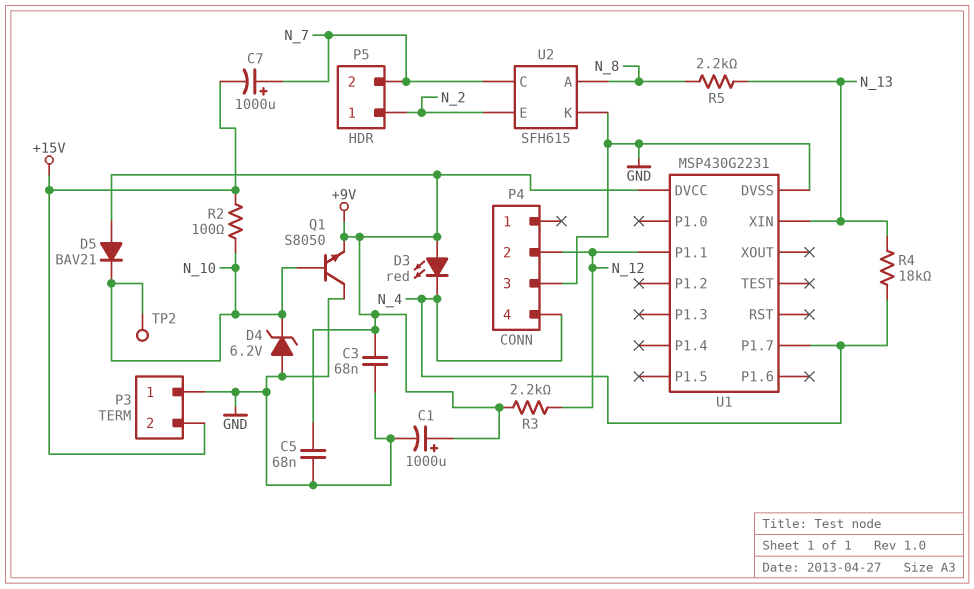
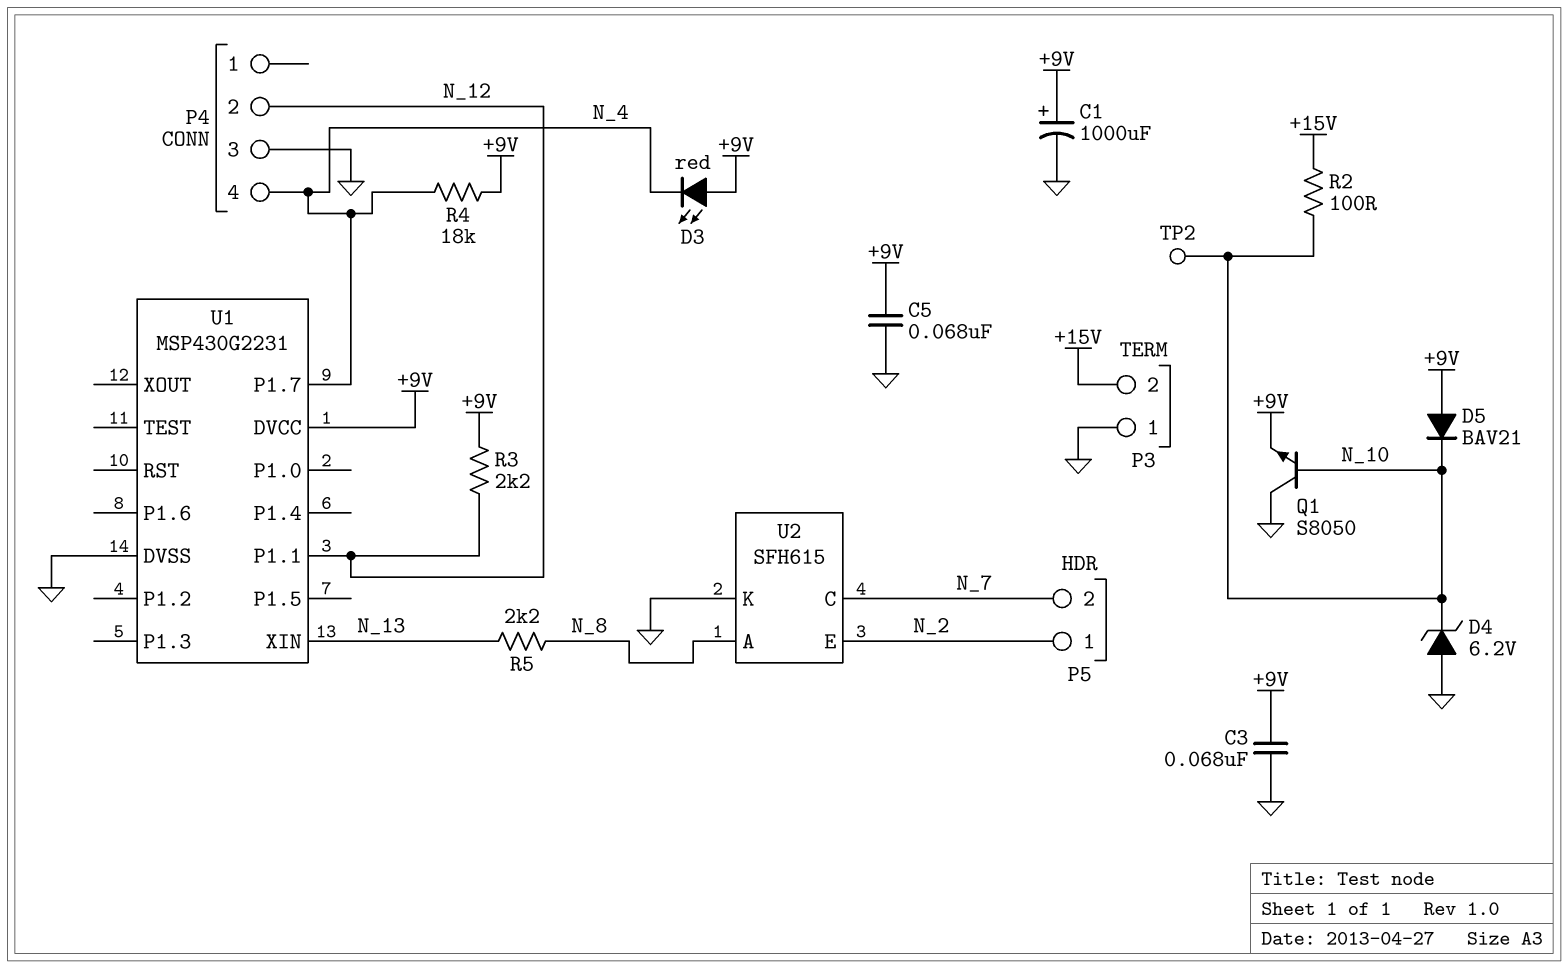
C7: 1000uF (plus N_7, minus +15V) -> none
R4: 18k (N_4, N_13) -> 18k (+9V, N_4)

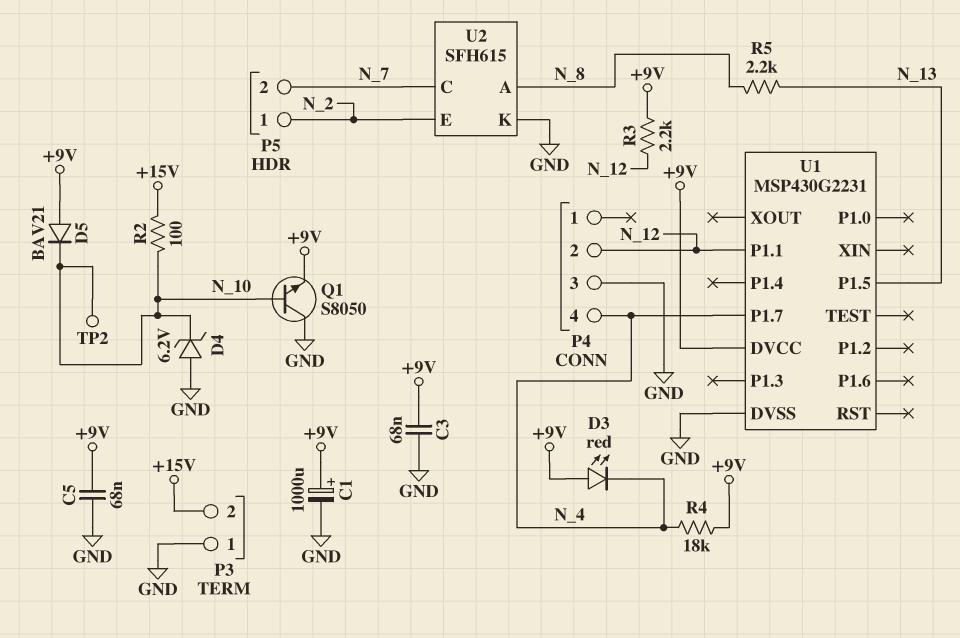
U1 pin P1.5: none -> N_13
U1 pin XIN: N_13 -> none

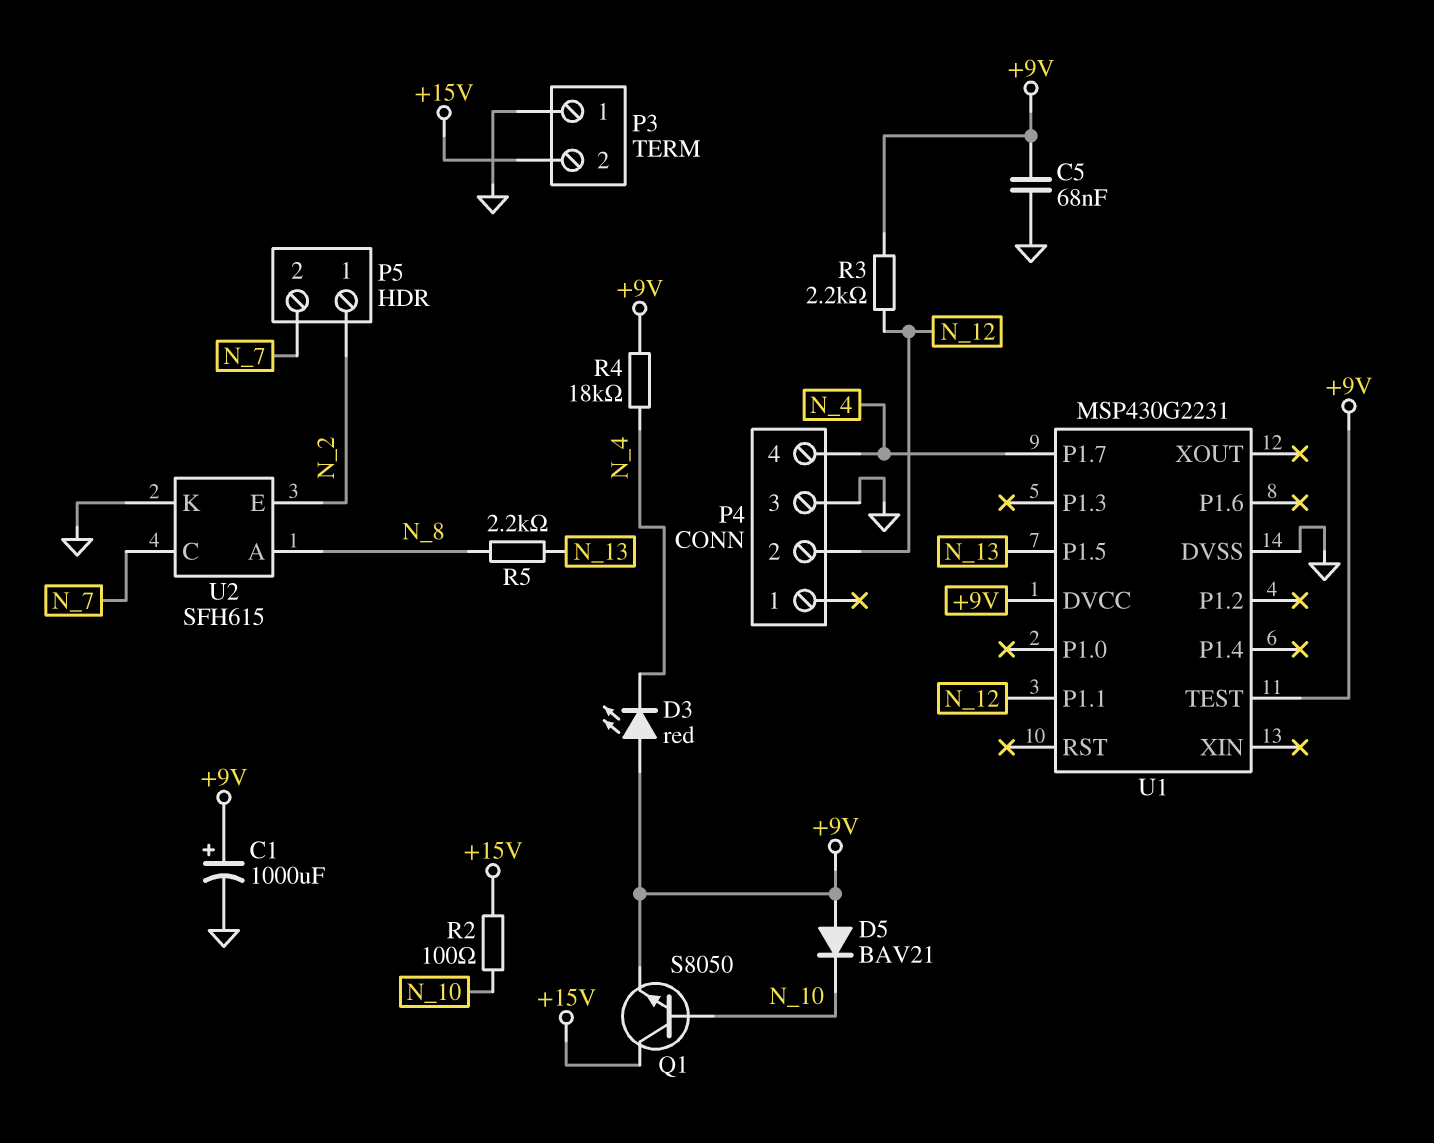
C3: 68nF (+9V, GND) -> none
D4: zener 6.2V (A GND, K N_10) -> none
Q1: NPN S8050 (B N_10, C GND, E +9V) -> NPN S8050 (B N_10, C +15V, E +9V)
TP2: test point (N_10) -> none
U1 pin TEST: none -> +9V

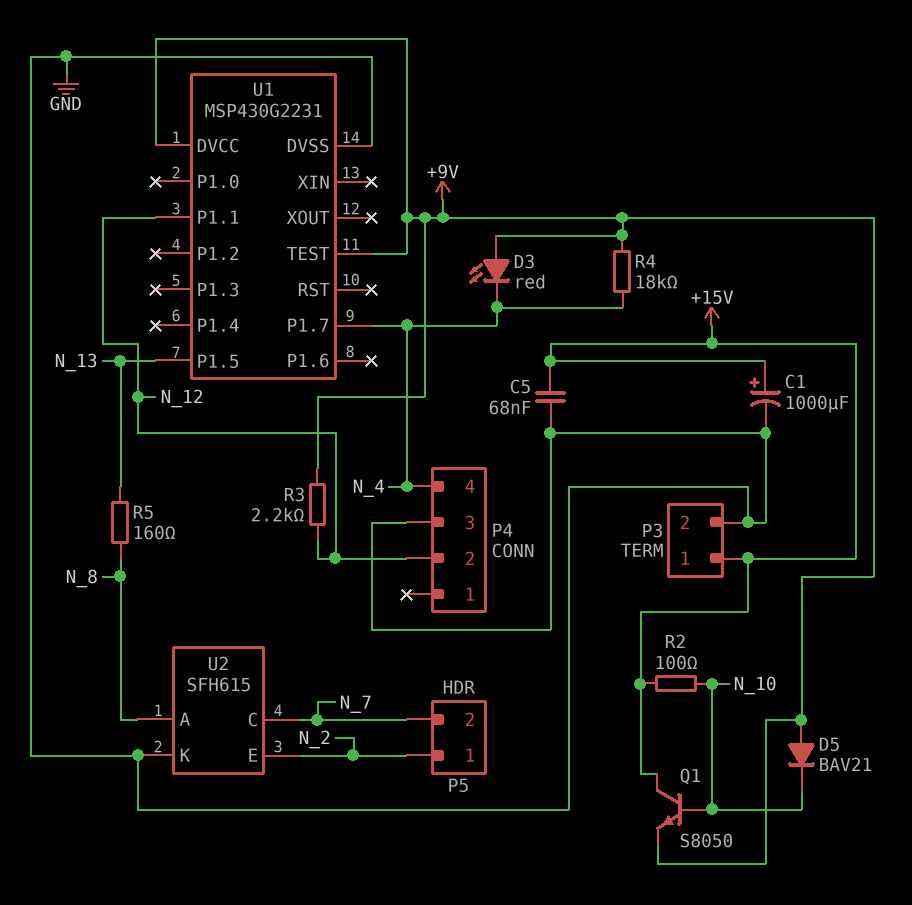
C1: 1000uF (plus +9V, minus GND) -> 1000uF (plus +15V, minus GND)
C5: 68nF (+9V, GND) -> 68nF (+15V, GND)
P3 pin 1: GND -> +15V
P3 pin 2: +15V -> GND
R5: 2.2k (N_8, N_13) -> 160 (N_8, N_13)

